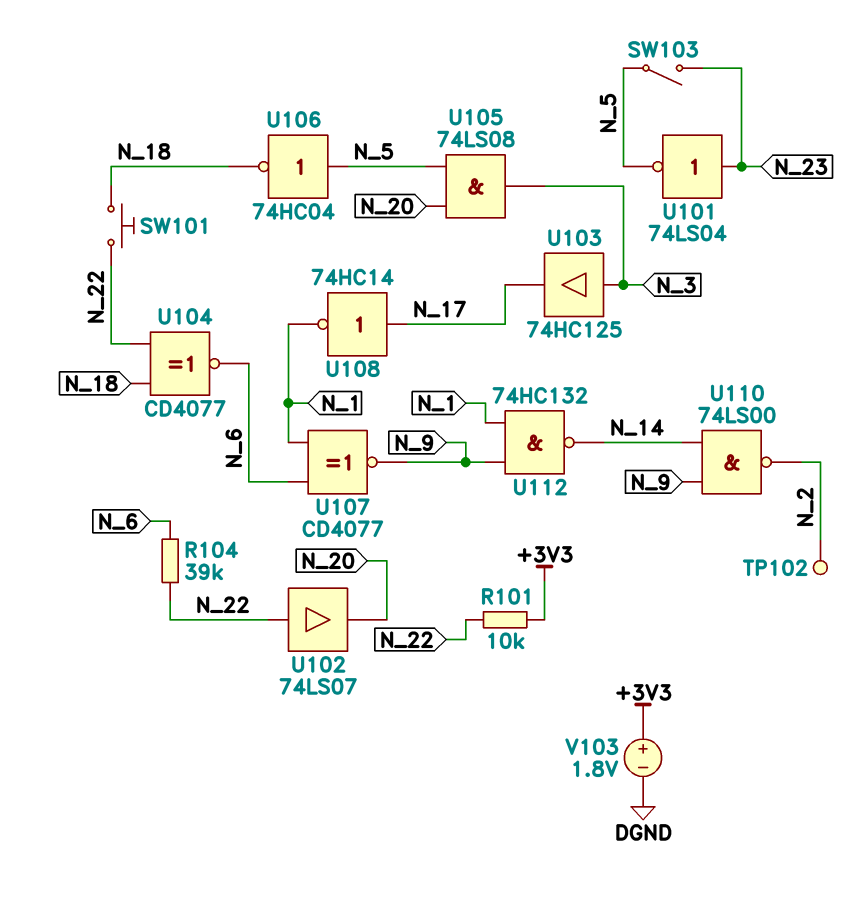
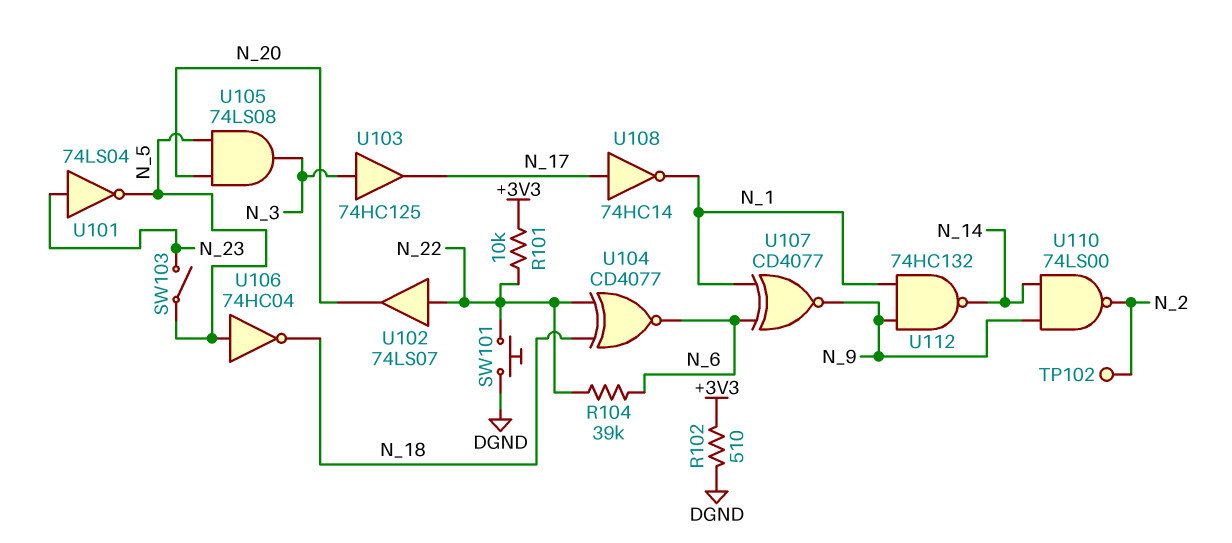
R102: none -> 510 (+3V3, DGND)
SW101: button (N_18, N_22) -> button (DGND, N_22)
V103: 1.8V (plus +3V3, minus DGND) -> none

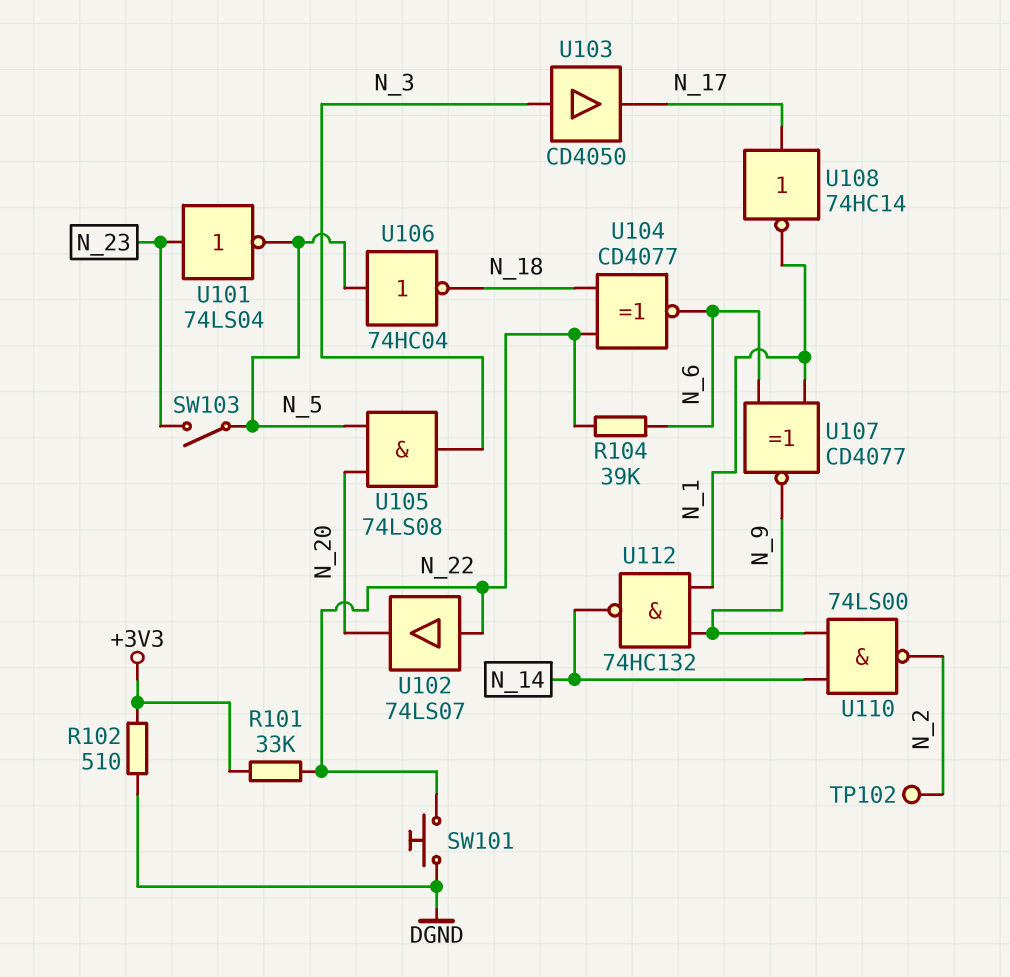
R101: 10k (+3V3, N_22) -> 33k (+3V3, N_22)
U103: buffer 74HC125 (in N_3, out N_17) -> buffer CD4050 (in N_3, out N_17)

